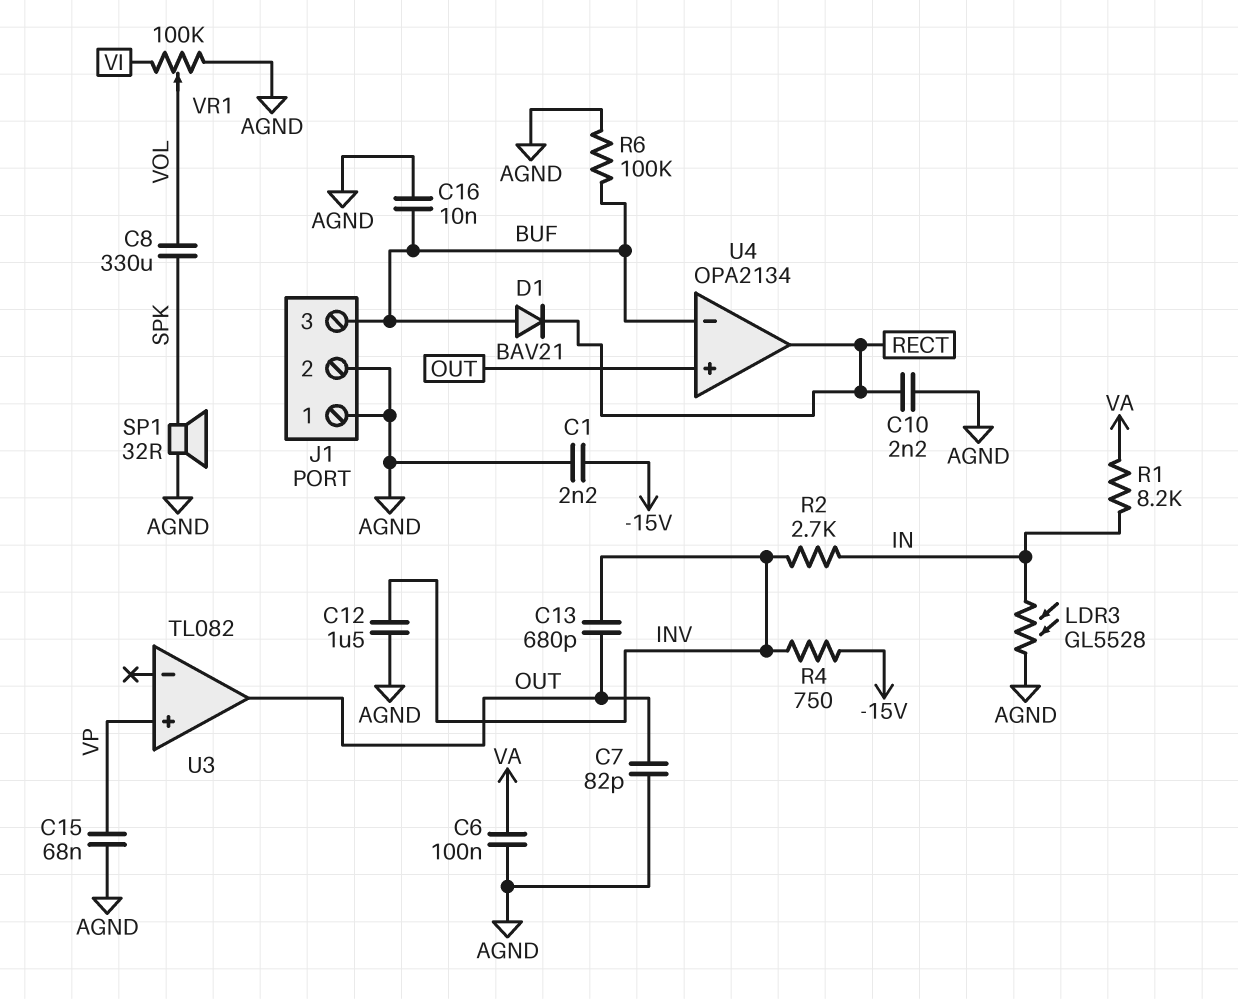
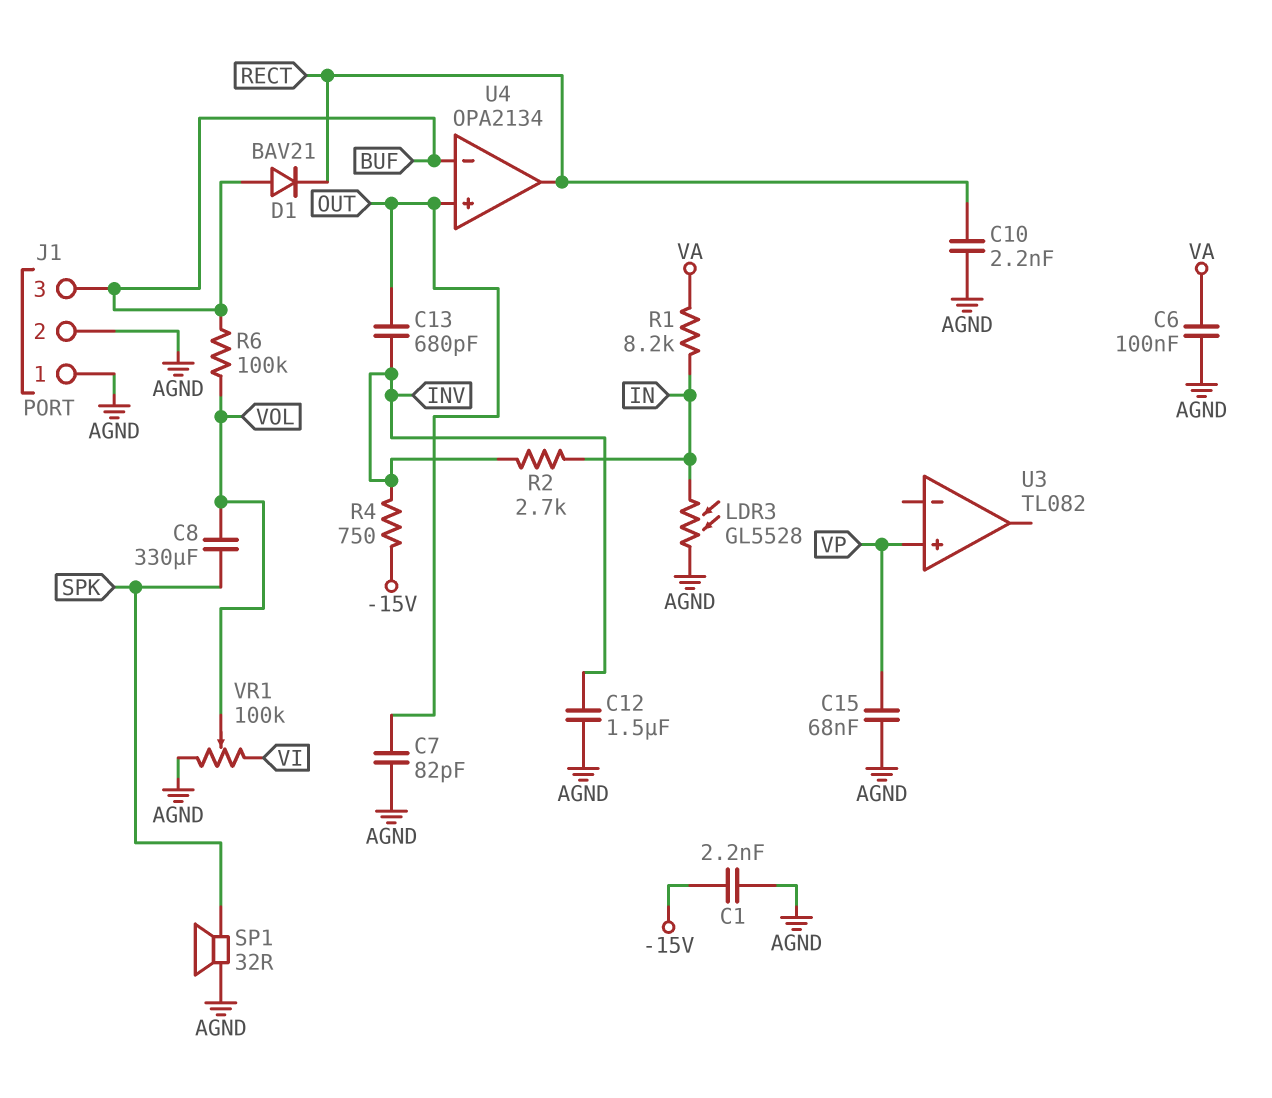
C16: 10nF (AGND, BUF) -> none
R6: 100k (AGND, BUF) -> 100k (BUF, VOL)
U3 pin out: OUT -> none

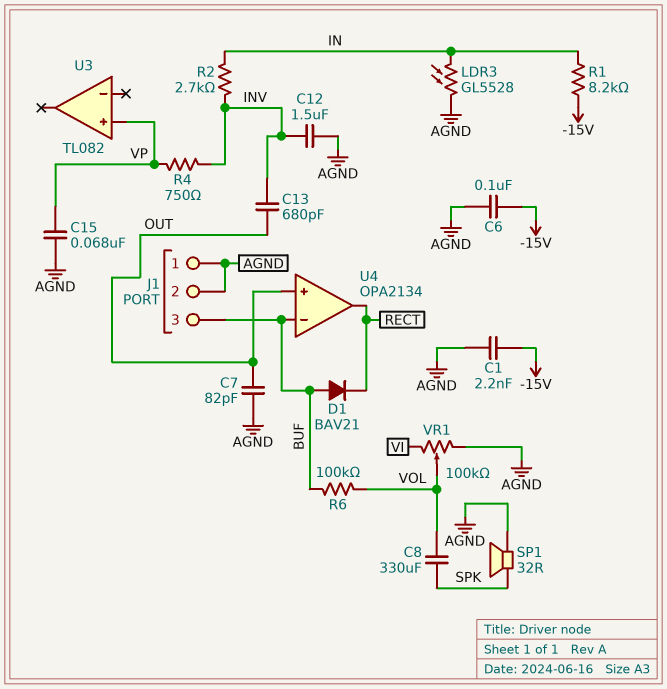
C6: 100nF (AGND, VA) -> 100nF (-15V, AGND)
C10: 2.2nF (AGND, RECT) -> none
R1: 8.2k (IN, VA) -> 8.2k (-15V, IN)
R4: 750 (-15V, INV) -> 750 (INV, VP)

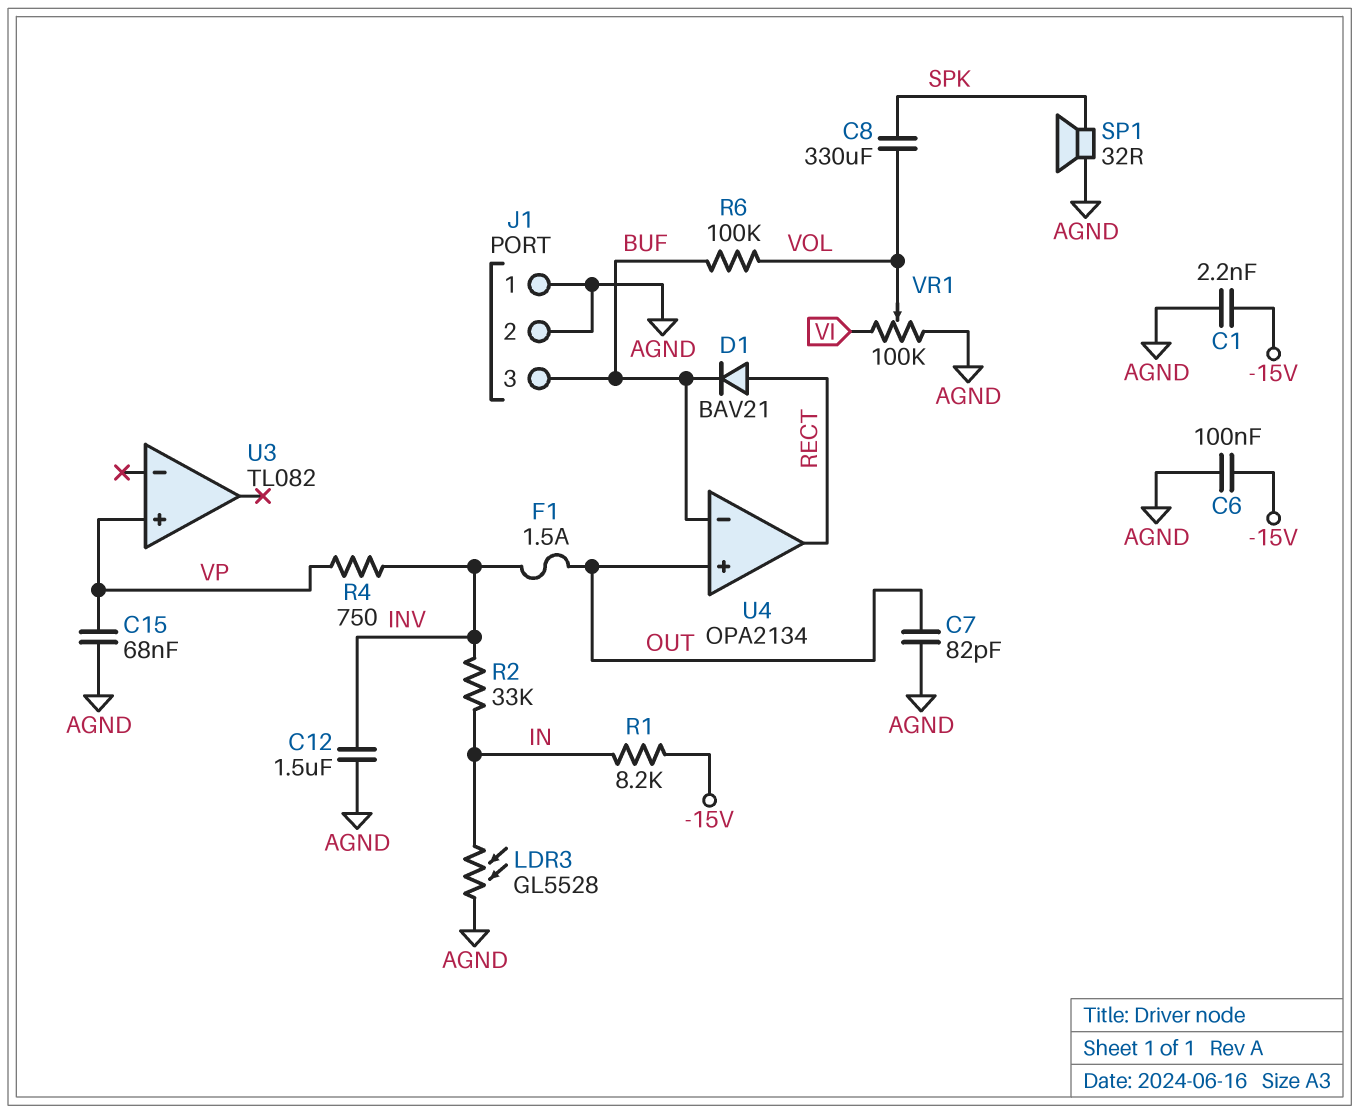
C13: 680pF (INV, OUT) -> none
D1: diode BAV21 (A BUF, K RECT) -> diode BAV21 (A RECT, K BUF)
F1: none -> 1.5A (INV, OUT)
R2: 2.7k (IN, INV) -> 33k (IN, INV)

